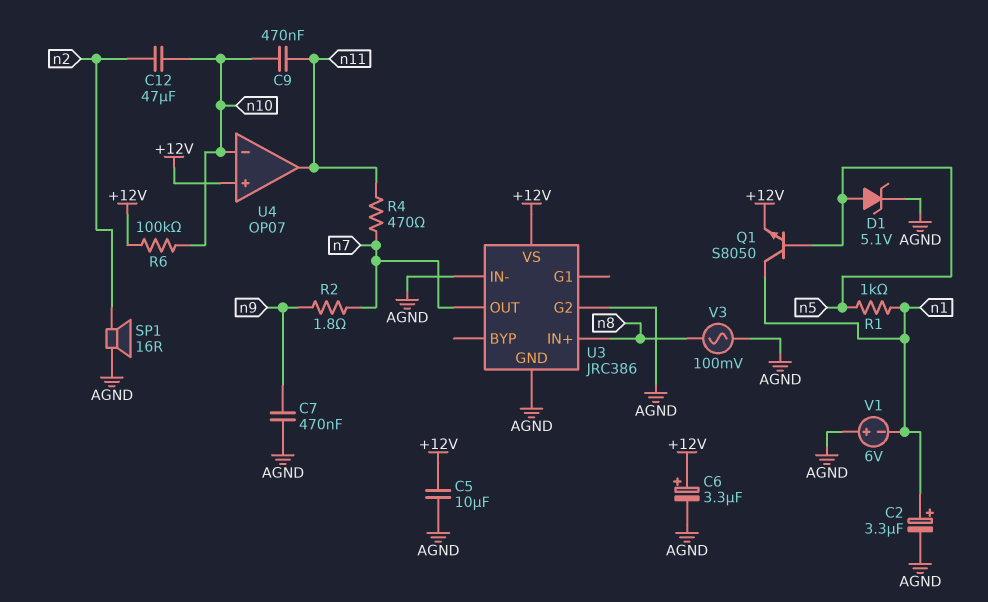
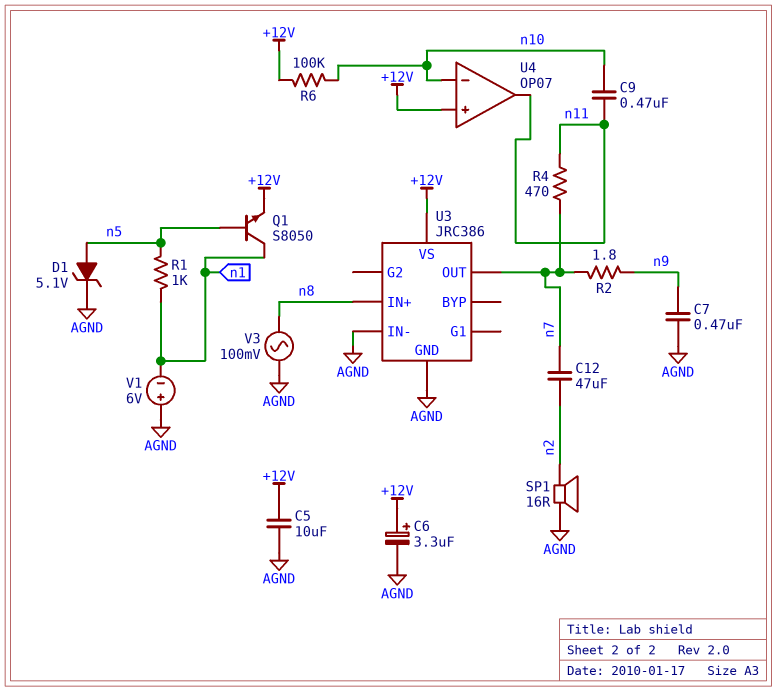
C2: 3.3uF (plus n1, minus AGND) -> none
C12: 47uF (n2, n10) -> 47uF (n2, n7)
U3 pin G2: AGND -> none

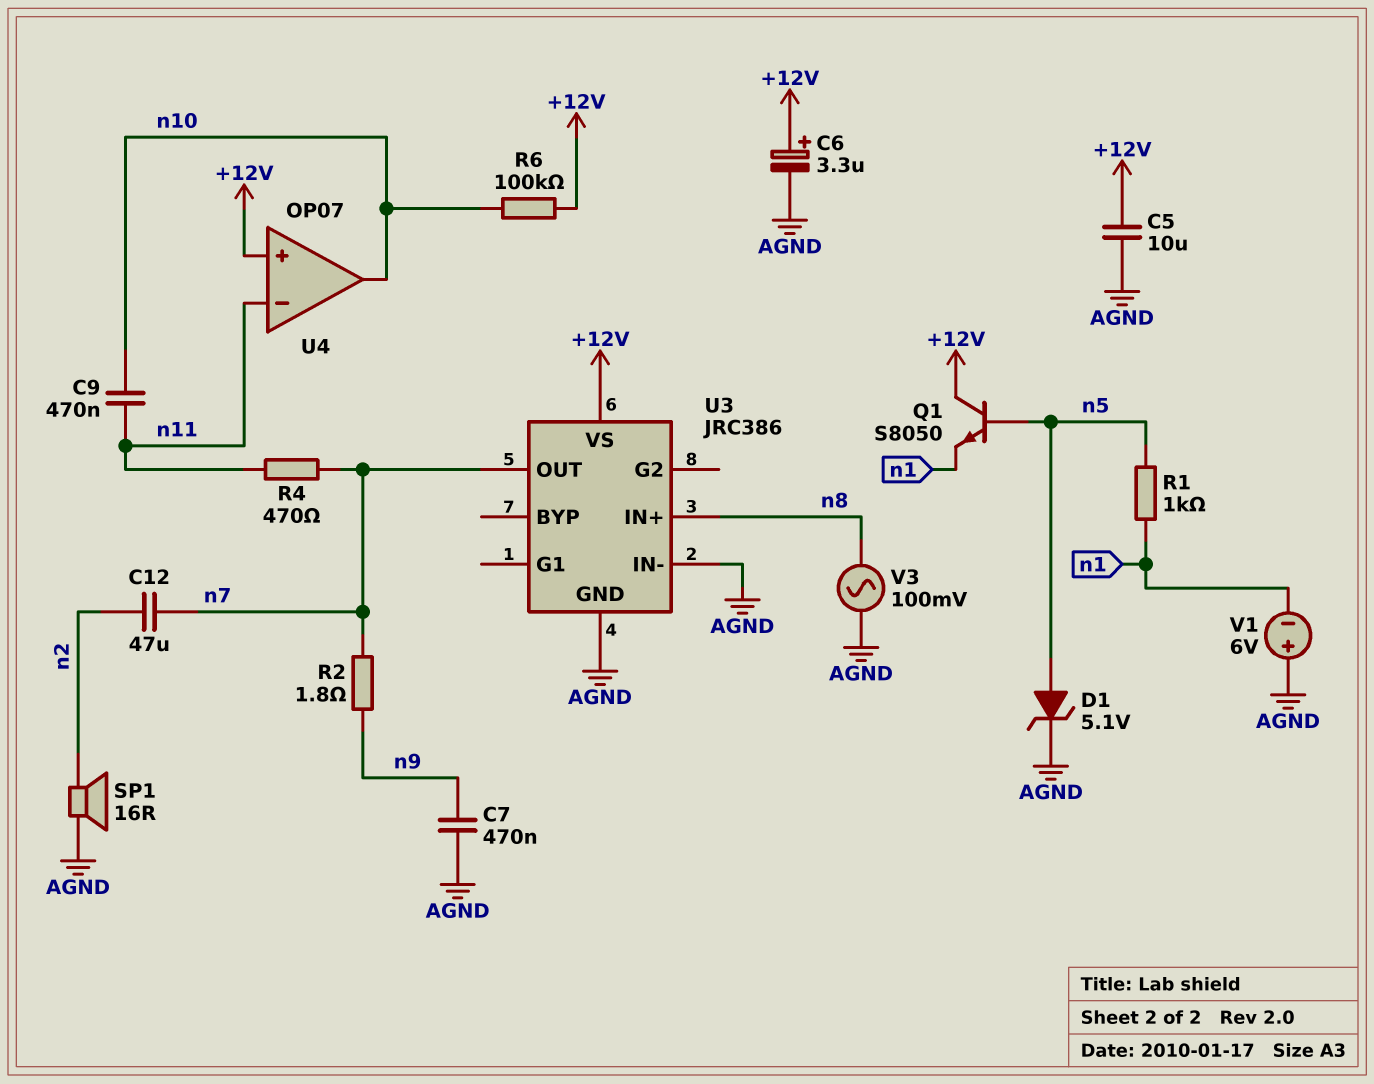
Q1: NPN S8050 (B n5, C n1, E +12V) -> NPN S8050 (B n5, C +12V, E n1)
U4 pin in-: n10 -> n11
U4 pin out: n11 -> n10

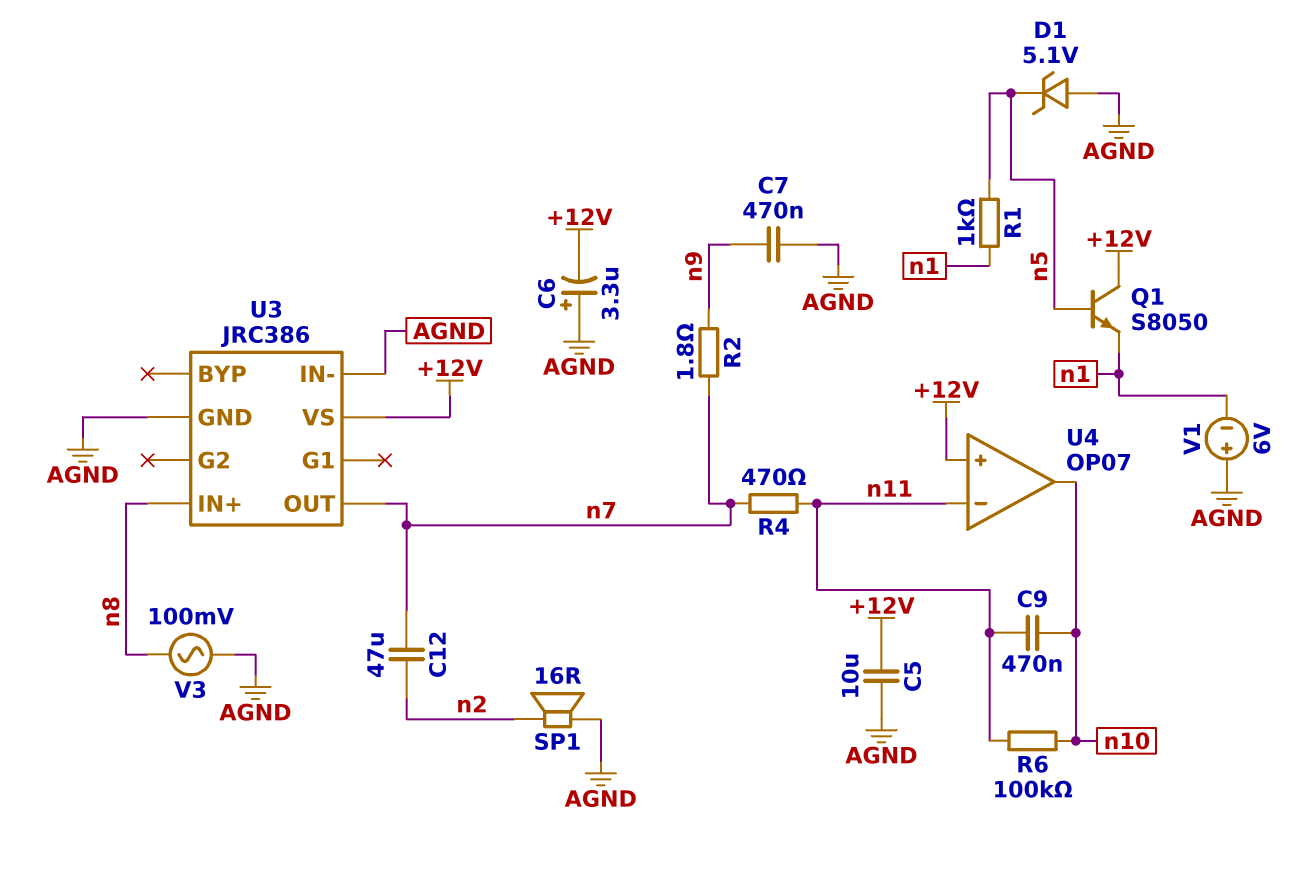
C6: 3.3uF (plus +12V, minus AGND) -> 3.3uF (plus AGND, minus +12V)
D1: zener 5.1V (A n5, K AGND) -> zener 5.1V (A AGND, K n5)
R6: 100k (+12V, n10) -> 100k (n10, n11)

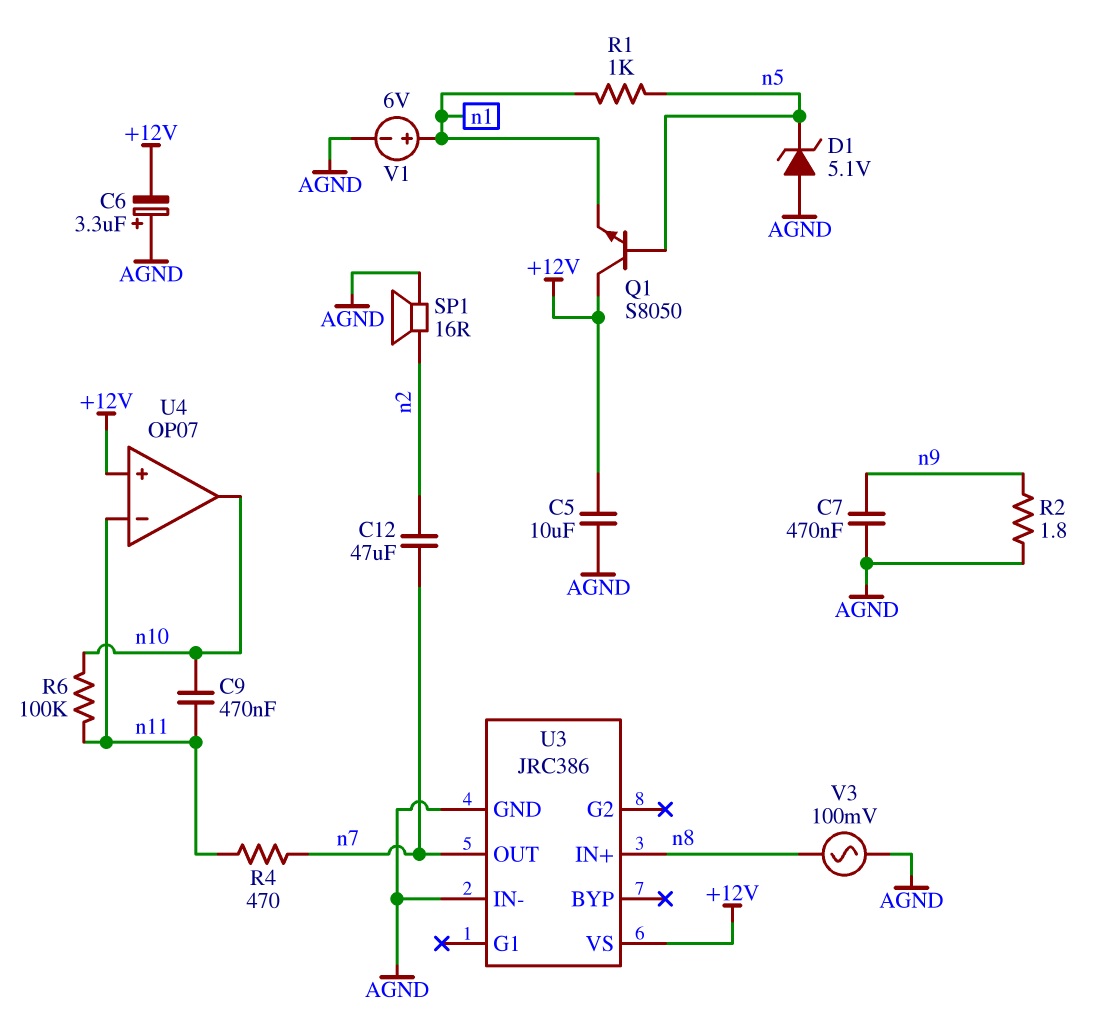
R2: 1.8 (n7, n9) -> 1.8 (AGND, n9)
V1: 6V (plus AGND, minus n1) -> 6V (plus n1, minus AGND)

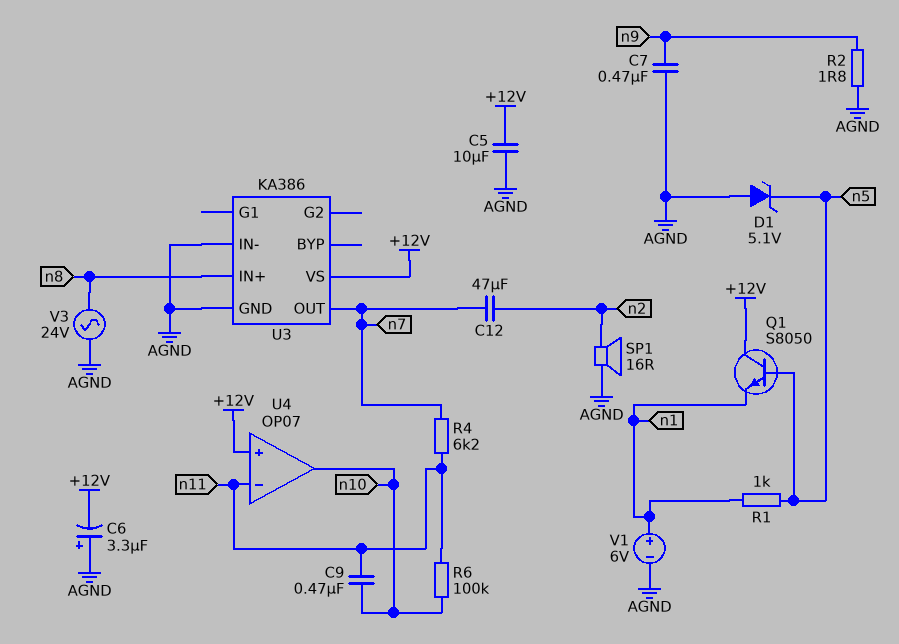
R4: 470 (n7, n11) -> 6.2k (n7, n11)
U3: JRC386 -> KA386
V3: AC 100mV (AGND, n8) -> AC 24V (AGND, n8)

